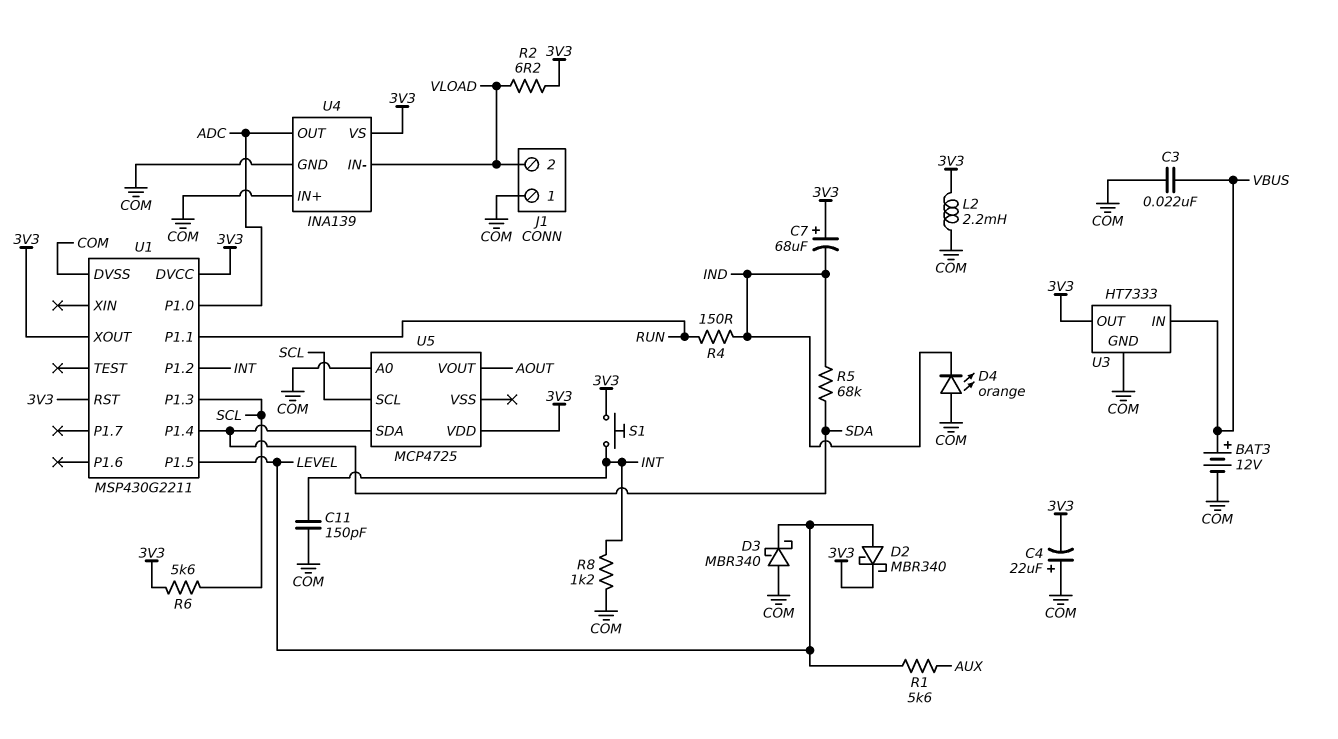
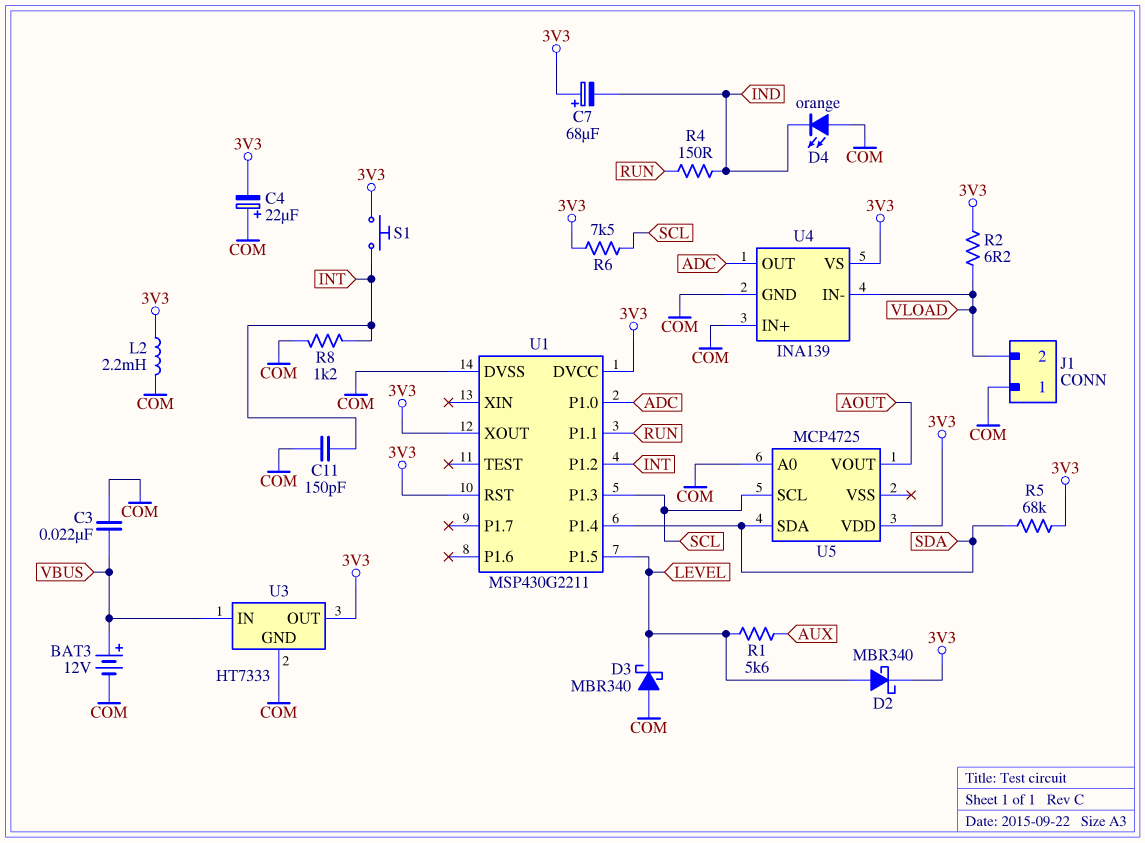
R5: 68k (IND, SDA) -> 68k (3V3, SDA)
R6: 5.6k (3V3, SCL) -> 7.5k (3V3, SCL)

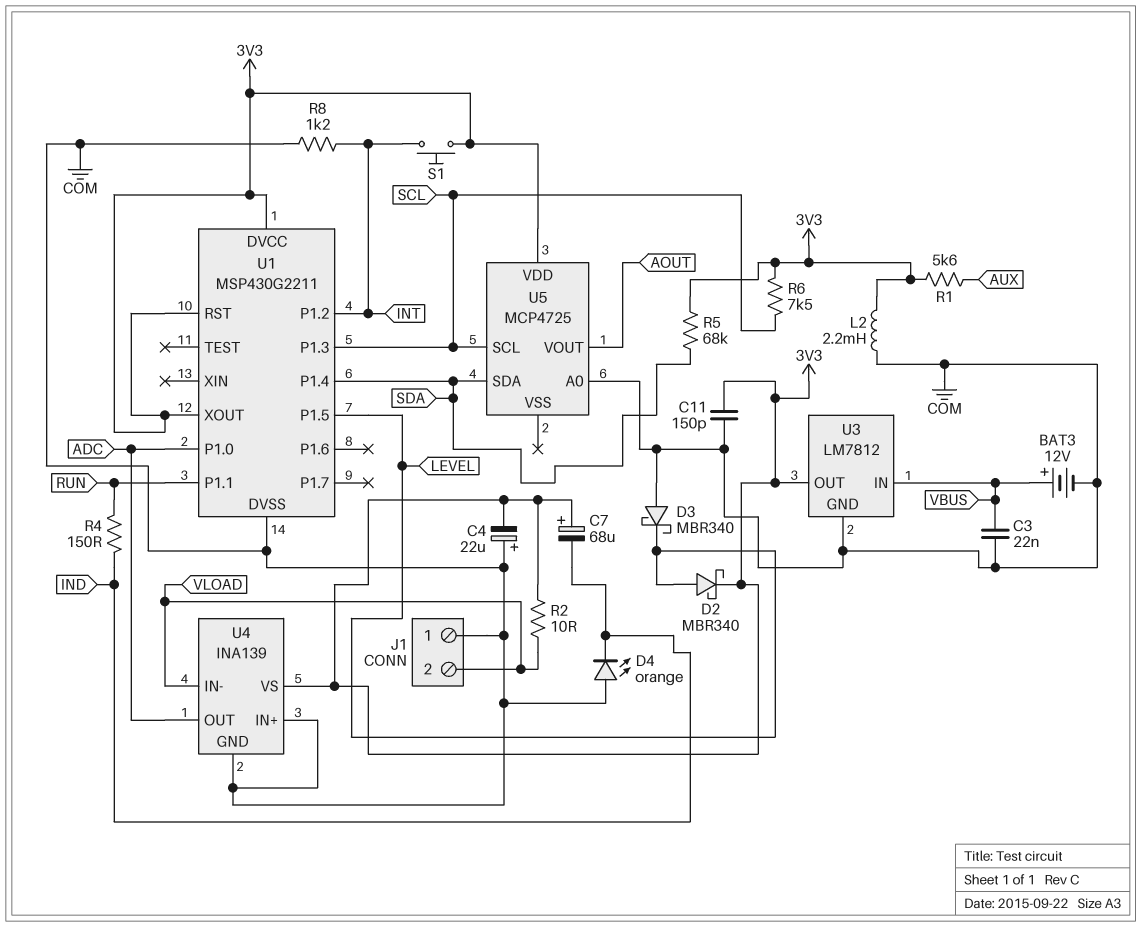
C11: 150pF (COM, INT) -> 150pF (3V3, COM)
R1: 5.6k (AUX, LEVEL) -> 5.6k (3V3, AUX)
R2: 6.2 (3V3, VLOAD) -> 10 (3V3, VLOAD)
U3: HT7333 -> LM7812

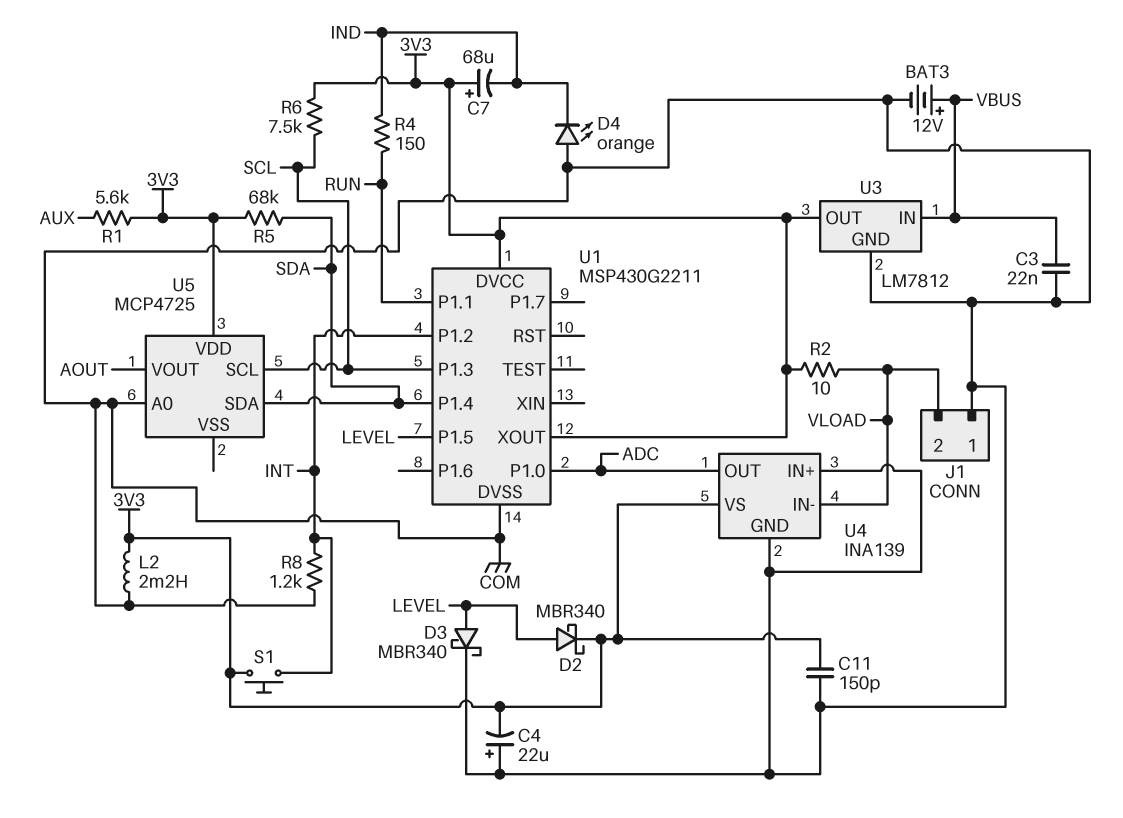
D3: schottky MBR340 (A COM, K LEVEL) -> schottky MBR340 (A LEVEL, K COM)
U1 pin RST: 3V3 -> none

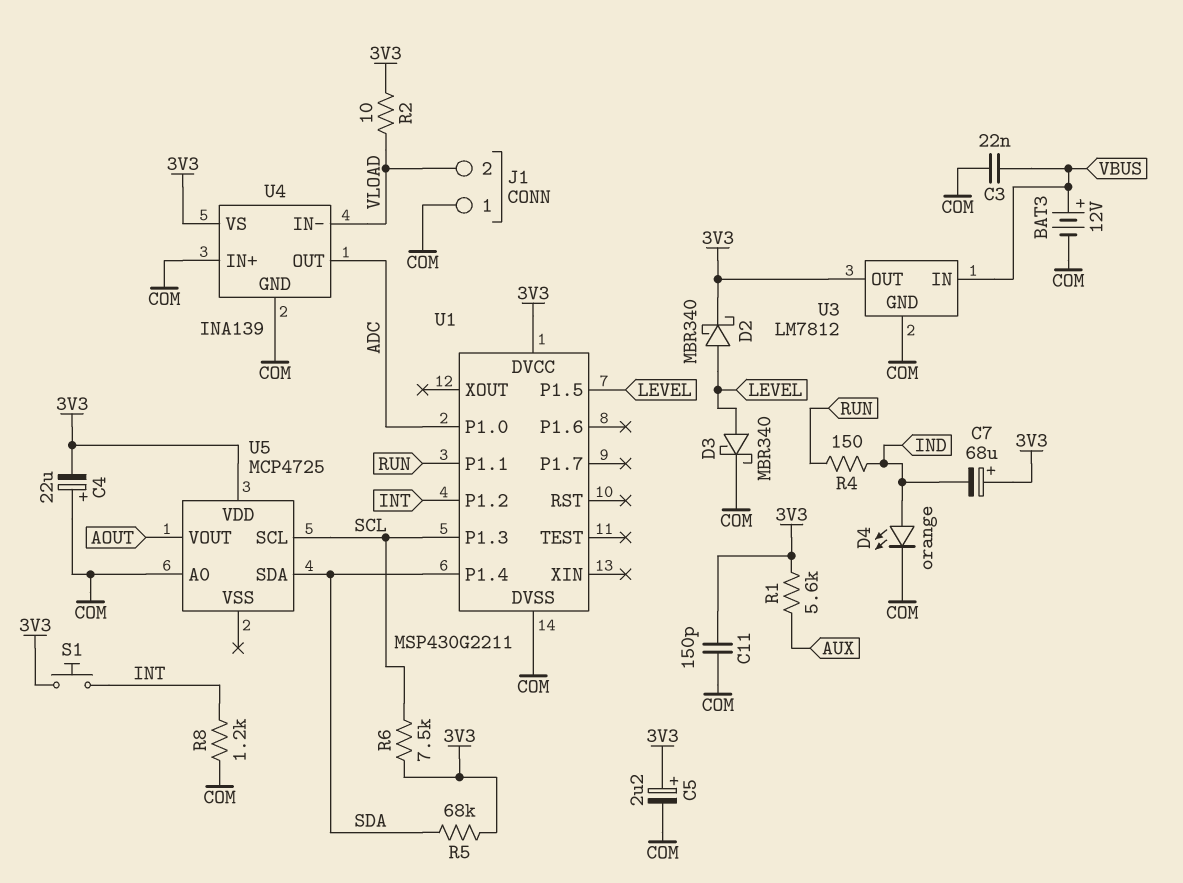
C5: none -> 2.2uF (plus 3V3, minus COM)
D4: LED orange (A COM, K IND) -> LED orange (A IND, K COM)
L2: 2.2mH (3V3, COM) -> none
U1 pin XOUT: 3V3 -> none

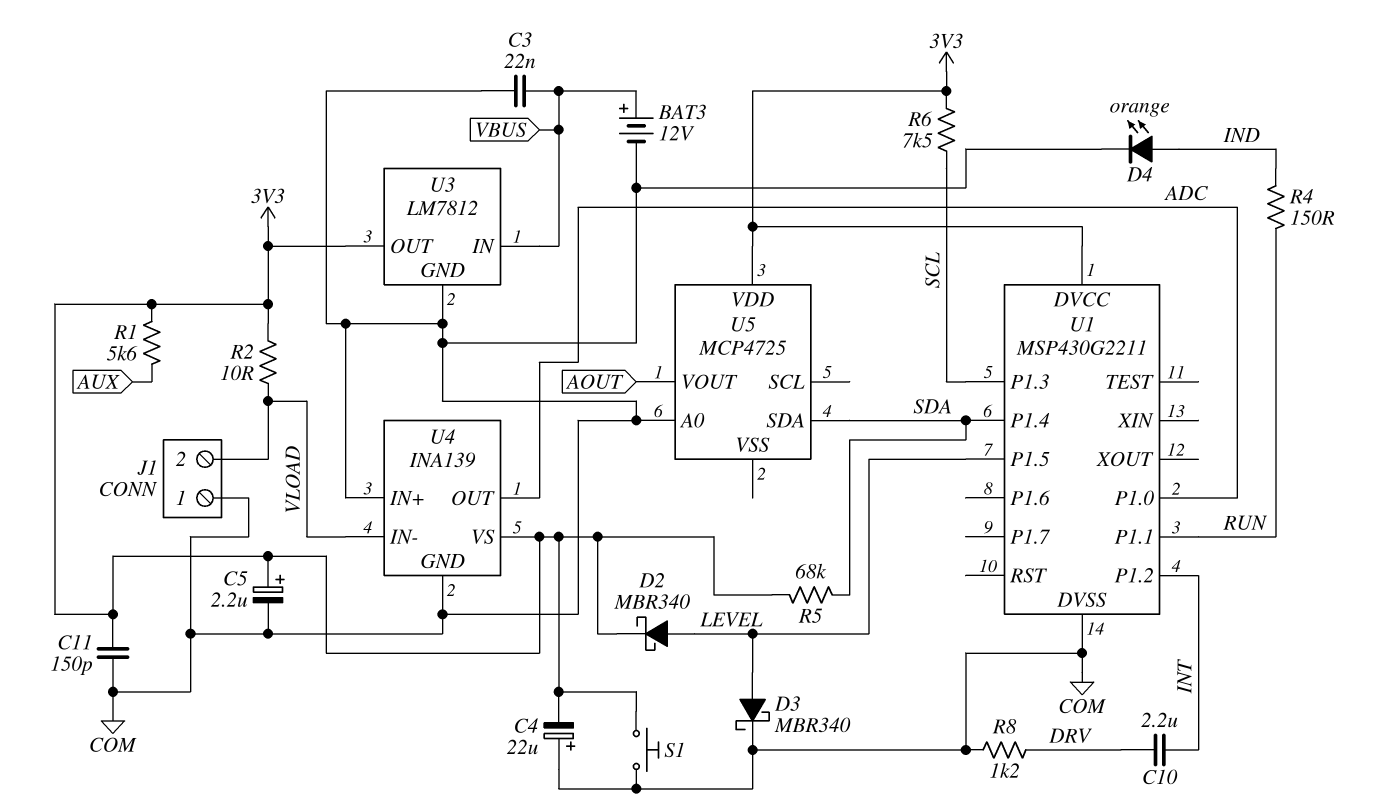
C7: 68uF (plus 3V3, minus IND) -> none
C10: none -> 2.2uF (DRV, INT)
R8: 1.2k (COM, INT) -> 1.2k (COM, DRV)
S1: button (3V3, INT) -> button (3V3, COM)
U5 pin SCL: SCL -> none

